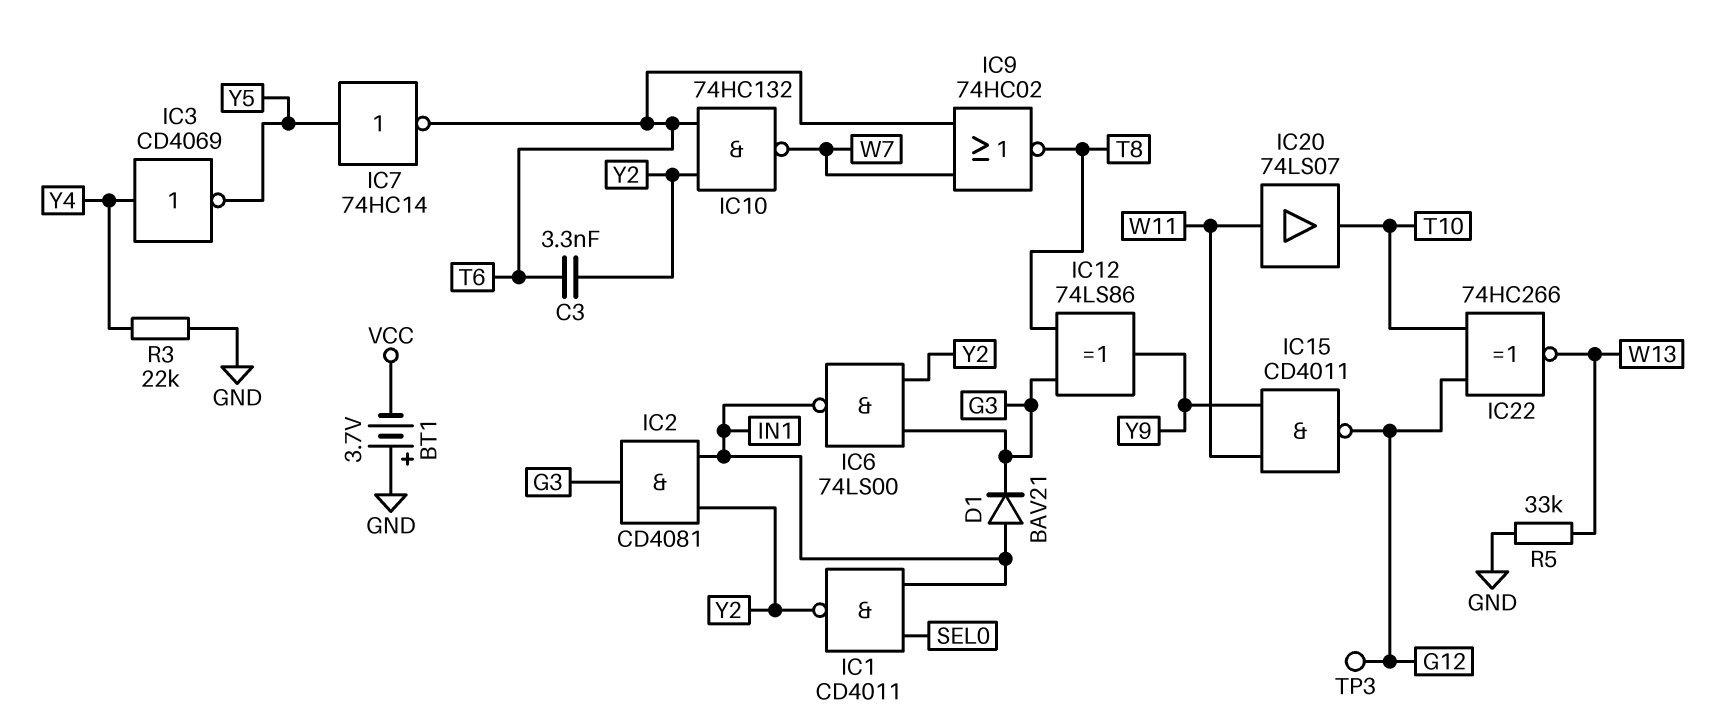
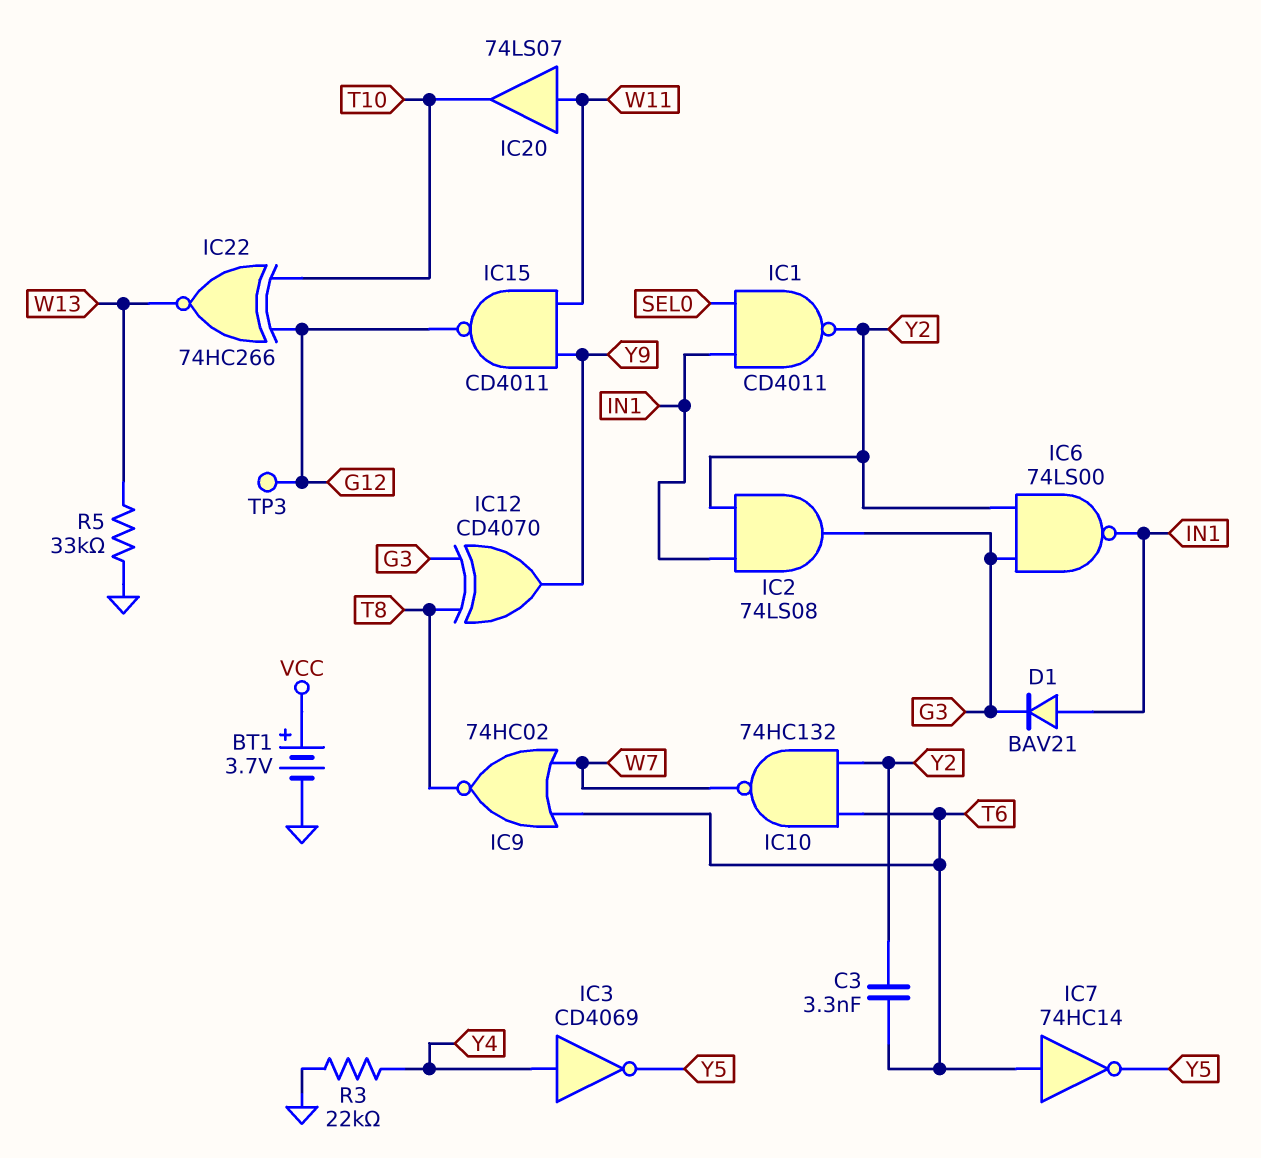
BT1: 3.7V (plus GND, minus VCC) -> 3.7V (plus VCC, minus GND)
IC2: AND CD4081 (in IN1, in Y2, out G3) -> AND 74LS08 (in IN1, in Y2, out G3)
IC7: NOT 74HC14 (in Y5, out T6) -> NOT 74HC14 (in T6, out Y5)
IC12: XOR 74LS86 (in G3, in T8, out Y9) -> XOR CD4070 (in G3, in T8, out Y9)

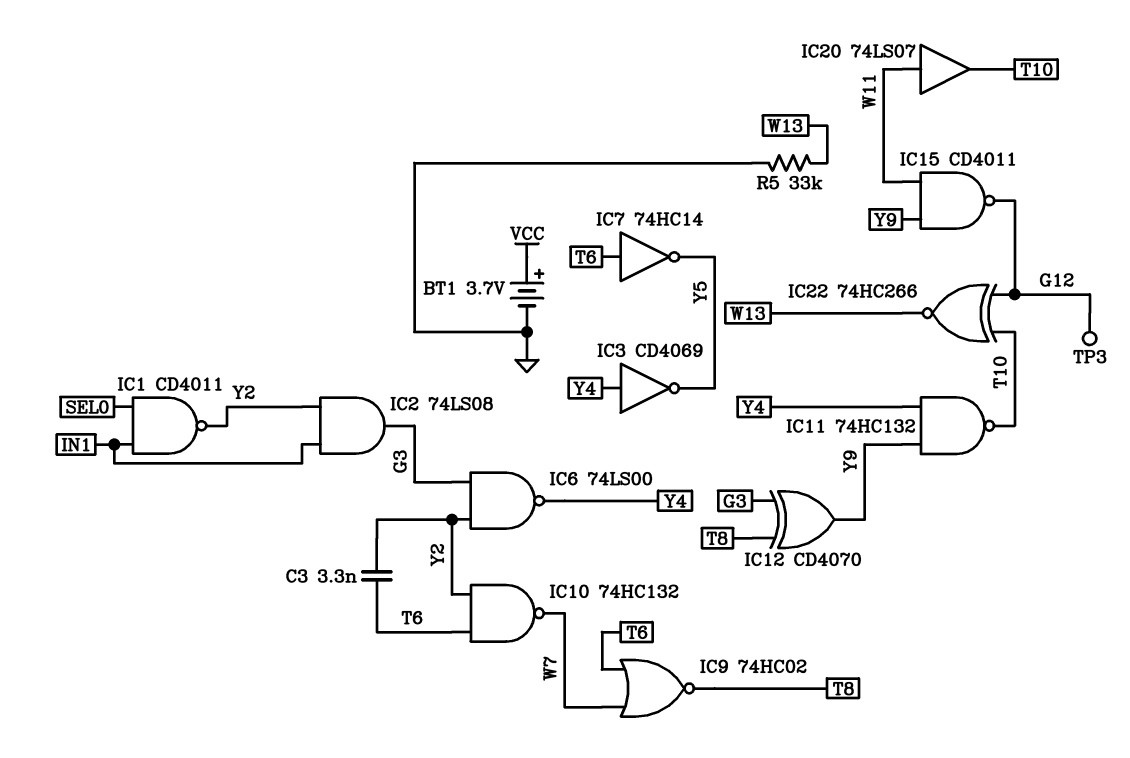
D1: diode BAV21 (A IN1, K G3) -> none
IC6: NAND 74LS00 (in G3, in Y2, out IN1) -> NAND 74LS00 (in G3, in Y2, out Y4)
IC11: none -> NAND 74HC132 (in Y4, in Y9, out T10)
R3: 22k (GND, Y4) -> none

